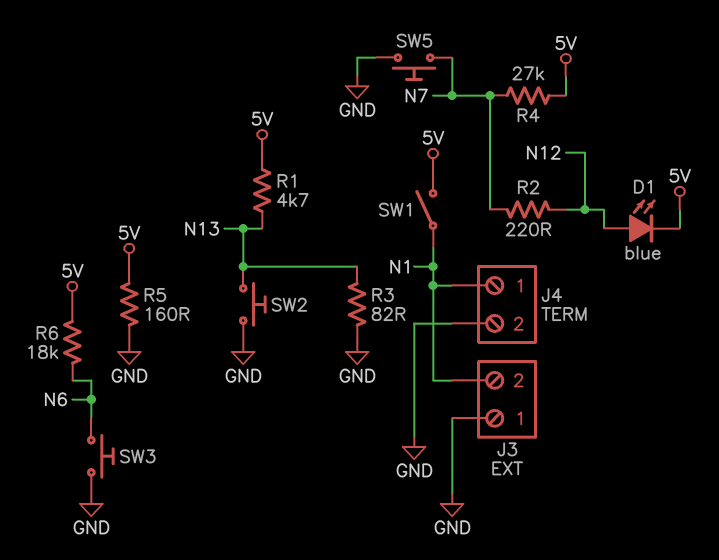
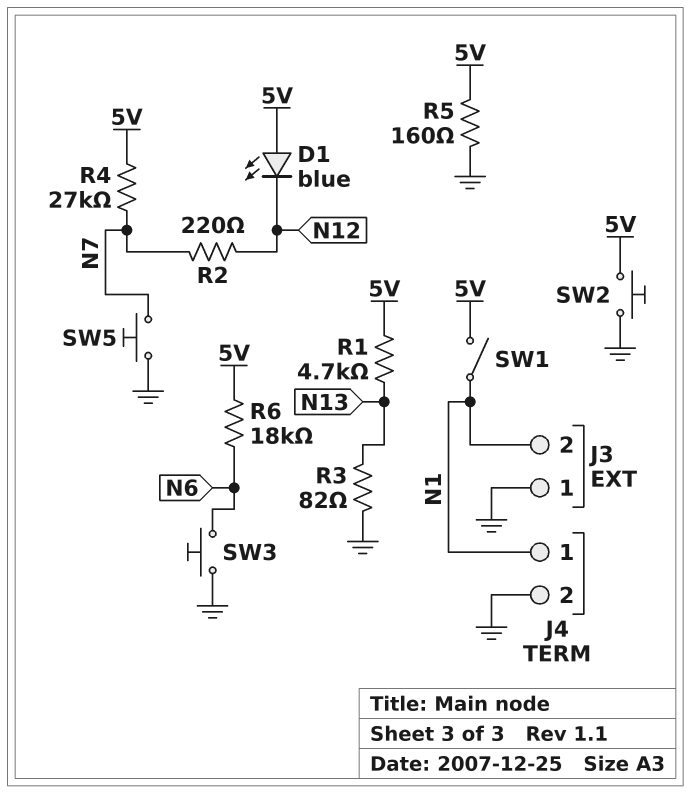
D1: LED blue (A N12, K 5V) -> LED blue (A 5V, K N12)
SW2: button (GND, N13) -> button (5V, GND)

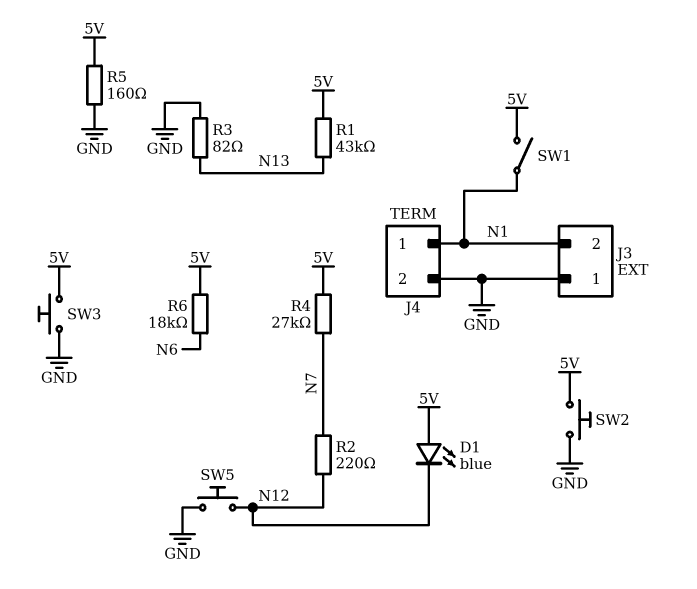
R1: 4.7k (5V, N13) -> 43k (5V, N13)
SW3: button (GND, N6) -> button (5V, GND)
SW5: button (GND, N7) -> button (GND, N12)

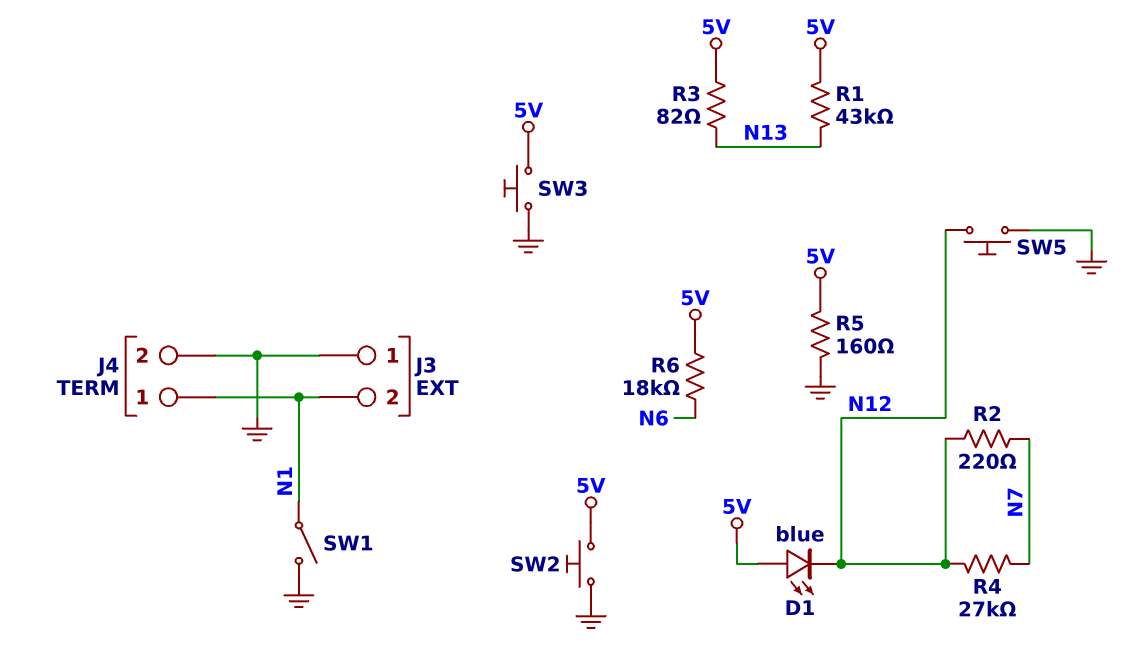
R3: 82 (GND, N13) -> 82 (5V, N13)
R4: 27k (5V, N7) -> 27k (N7, N12)
SW1: switch (5V, N1) -> switch (GND, N1)

